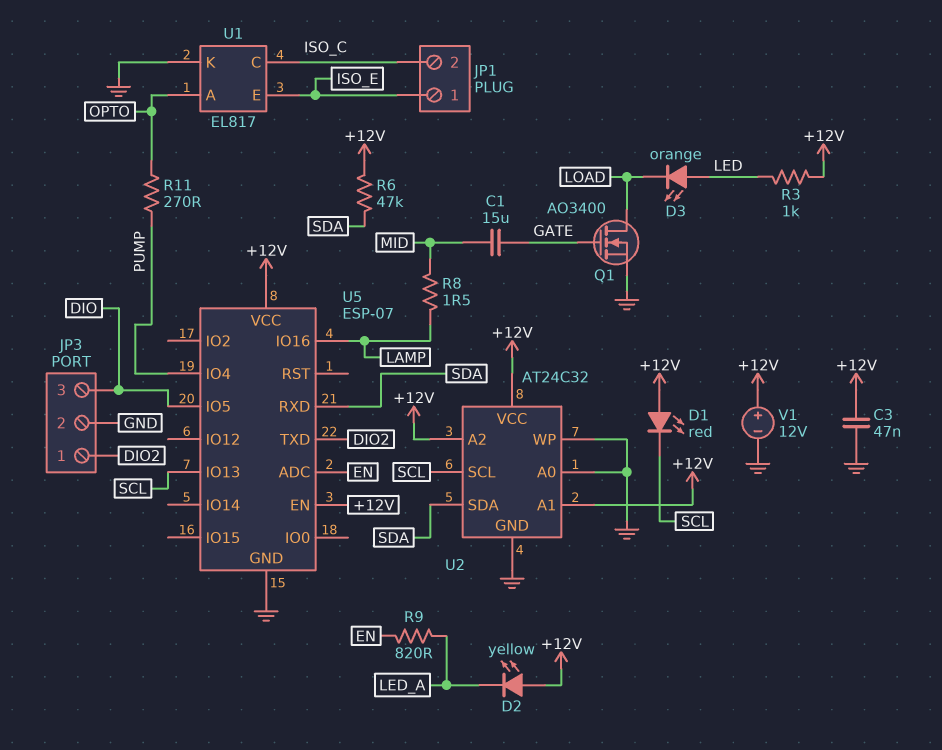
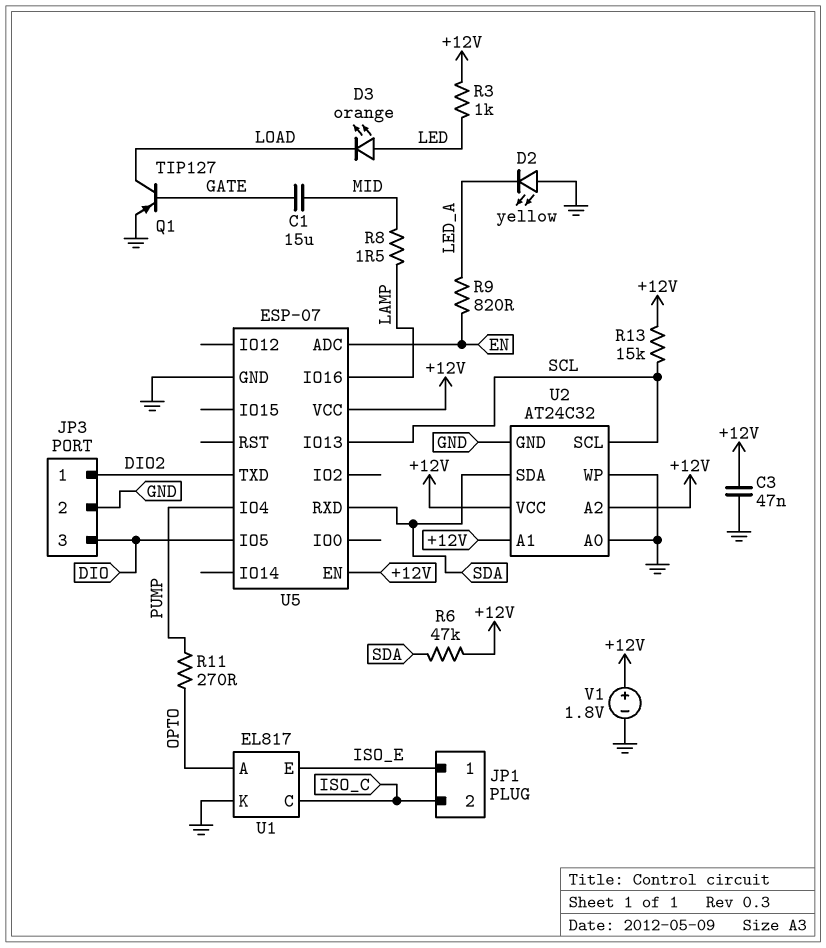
D1: LED red (A +12V, K SCL) -> none
D2: LED yellow (A +12V, K LED_A) -> LED yellow (A GND, K LED_A)
Q1: NMOS AO3400 (G GATE, D LOAD, S GND) -> PNP TIP127 (B GATE, C LOAD, E GND)
R13: none -> 15k (+12V, SCL)
V1: 12V (plus +12V, minus GND) -> 1.8V (plus +12V, minus GND)

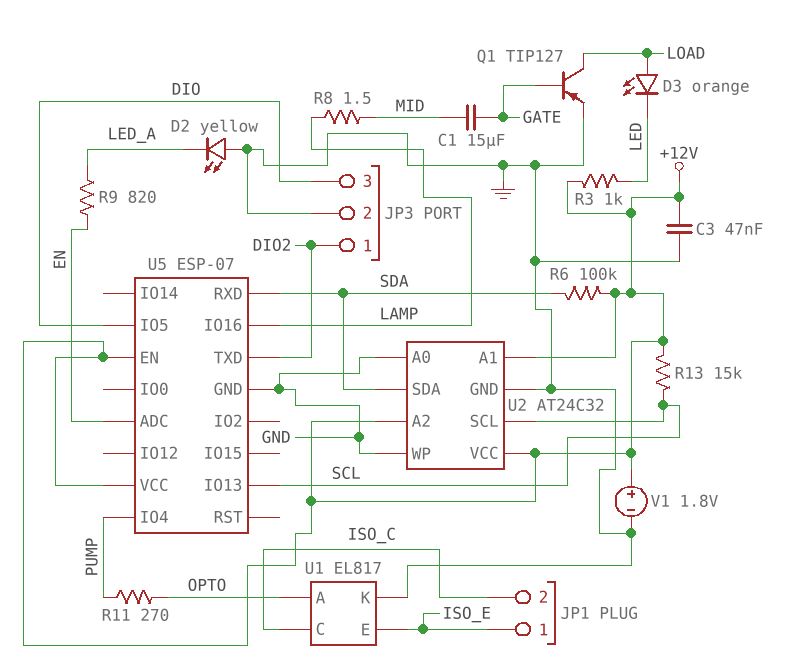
D3: LED orange (A LED, K LOAD) -> LED orange (A LOAD, K LED)
R6: 47k (+12V, SDA) -> 100k (+12V, SDA)

